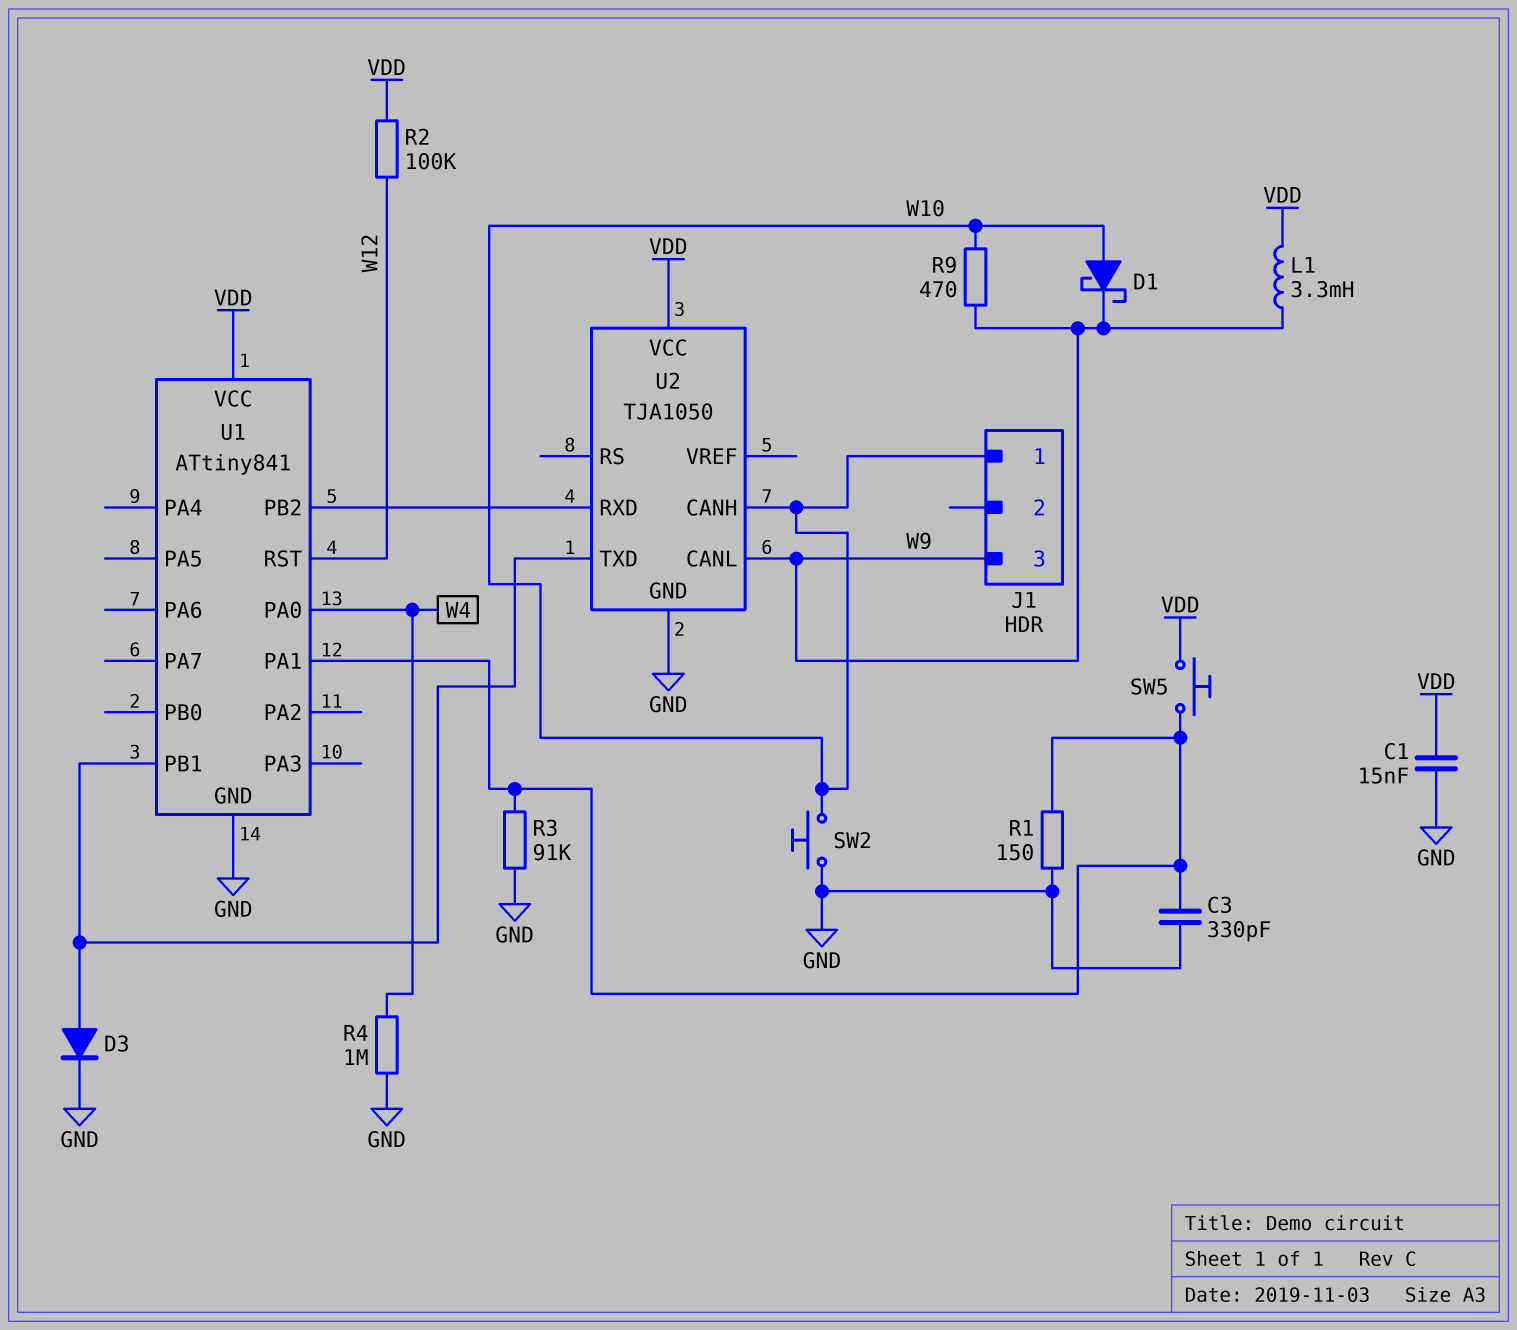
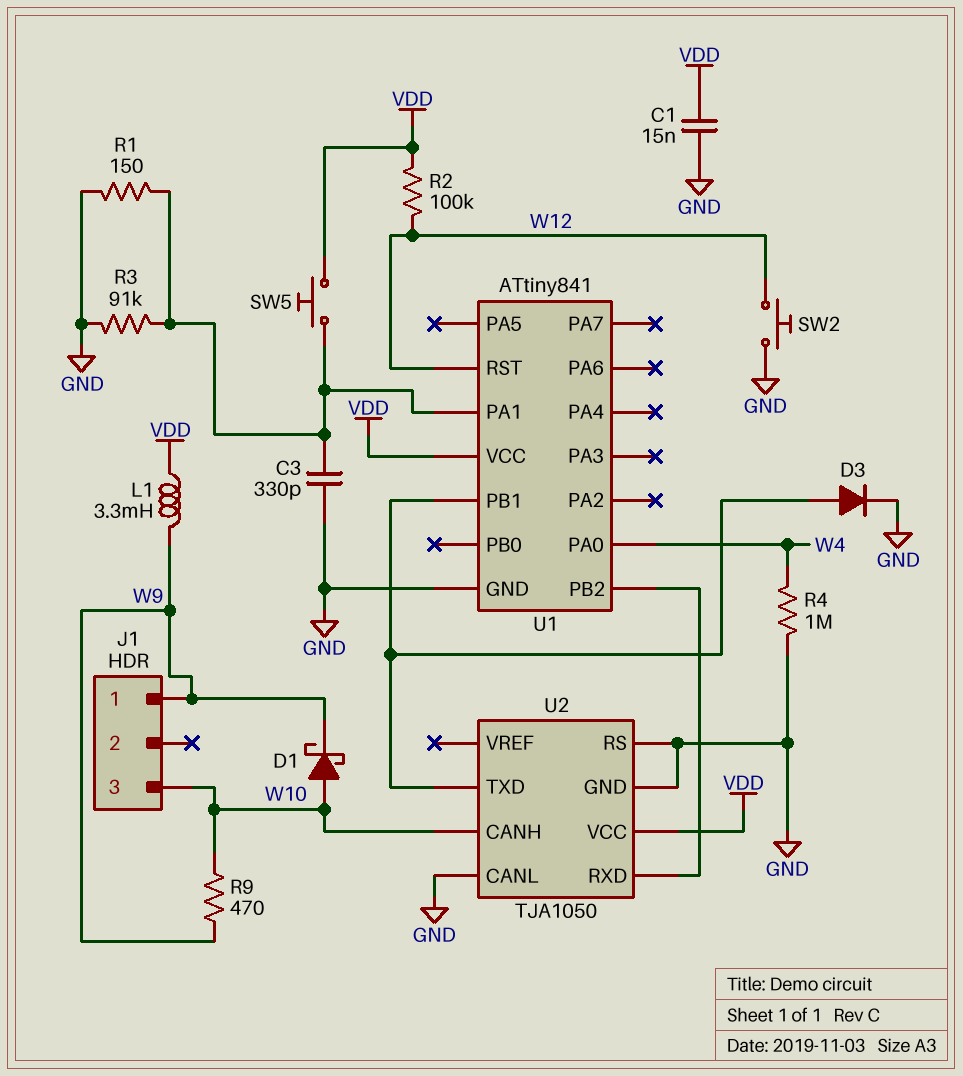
J1 pin 1: W10 -> W9
J1 pin 3: W9 -> W10
SW2: button (GND, W10) -> button (GND, W12)
U2 pin CANL: W9 -> GND
U2 pin RS: none -> GND

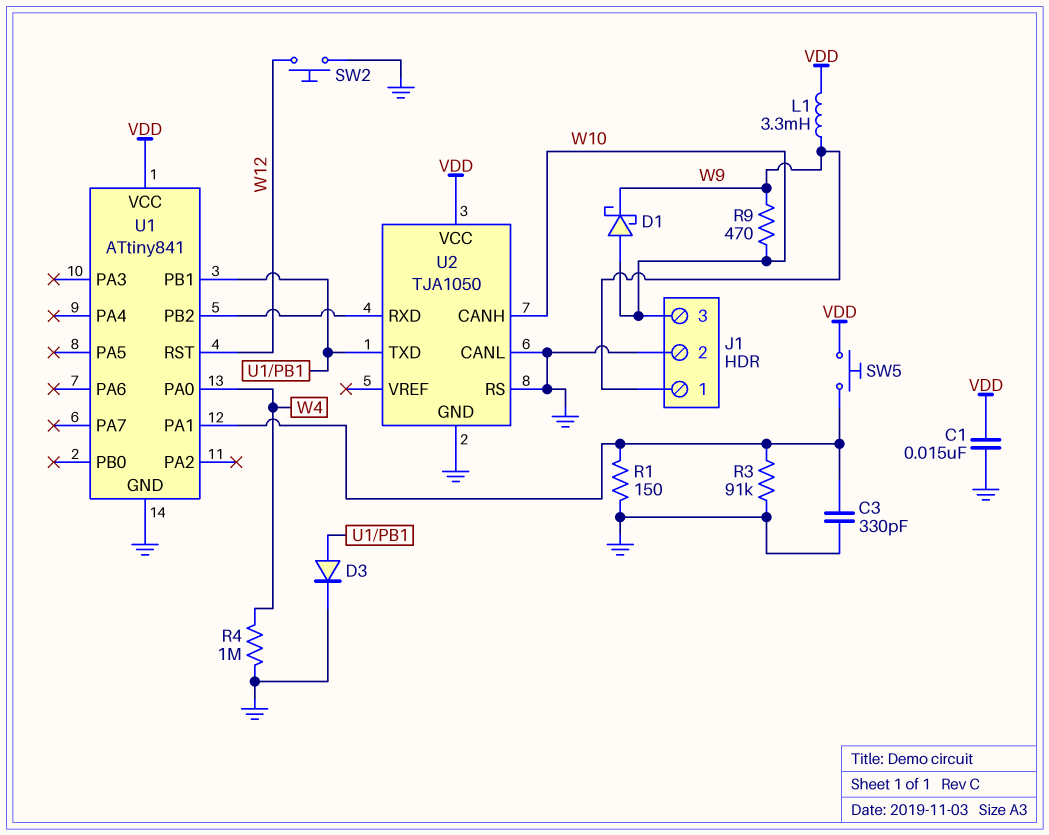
J1 pin 2: none -> GND
R2: 100k (VDD, W12) -> none

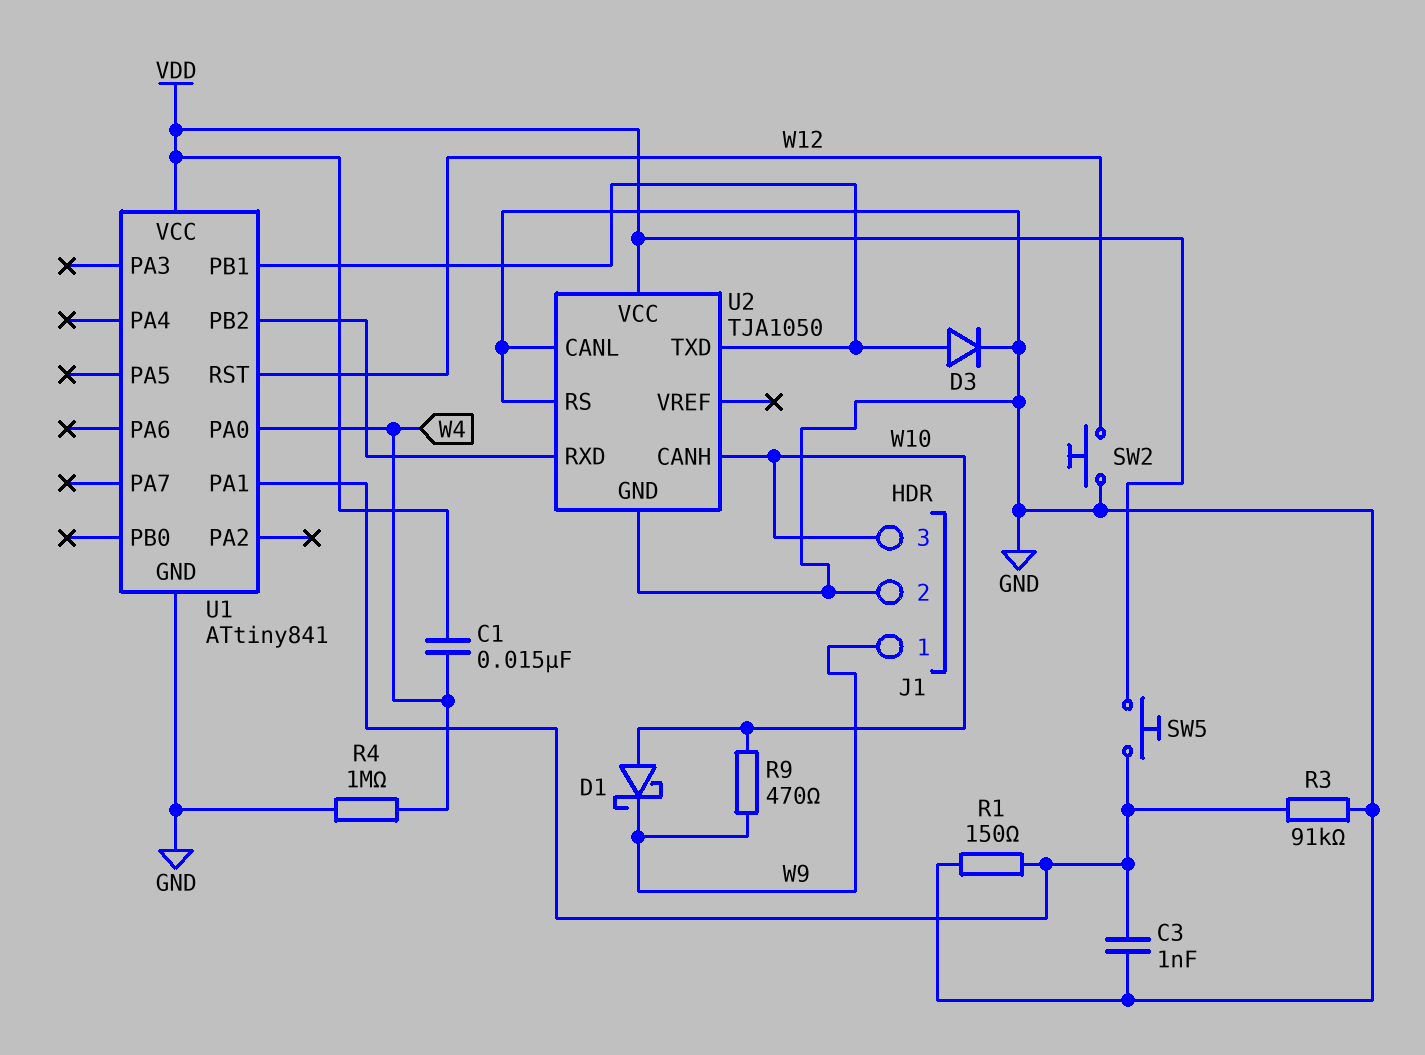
C1: 15nF (GND, VDD) -> 15nF (VDD, W4)
C3: 330pF (GND, U1/PA1) -> 1nF (GND, U1/PA1)
L1: 3.3mH (VDD, W9) -> none

